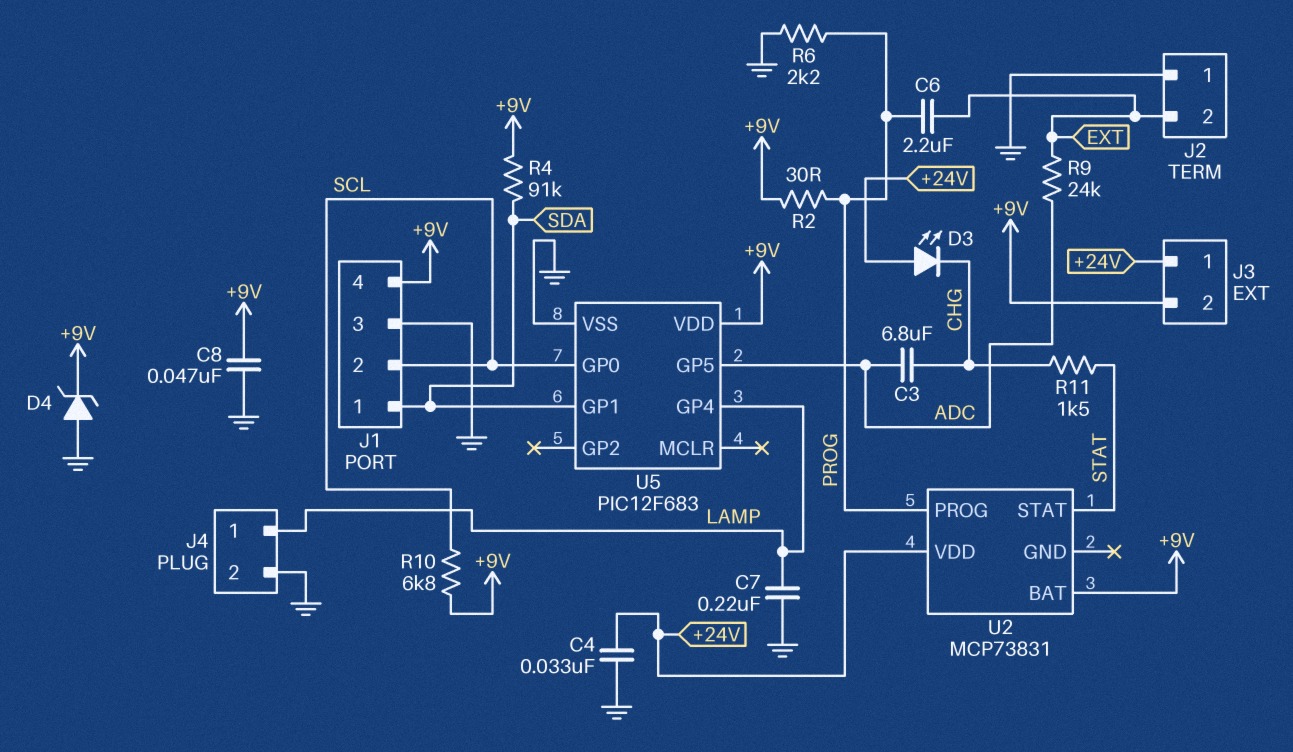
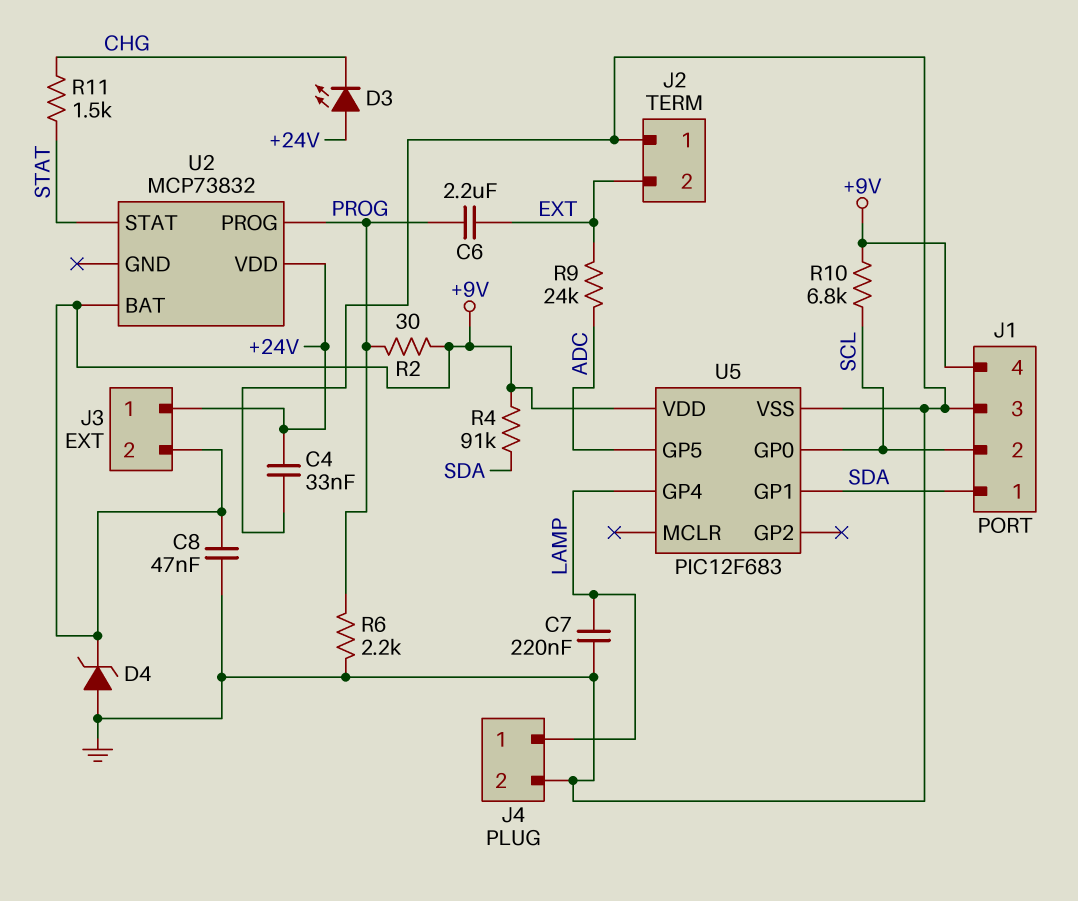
C3: 6.8uF (ADC, CHG) -> none
U2: MCP73831 -> MCP73832

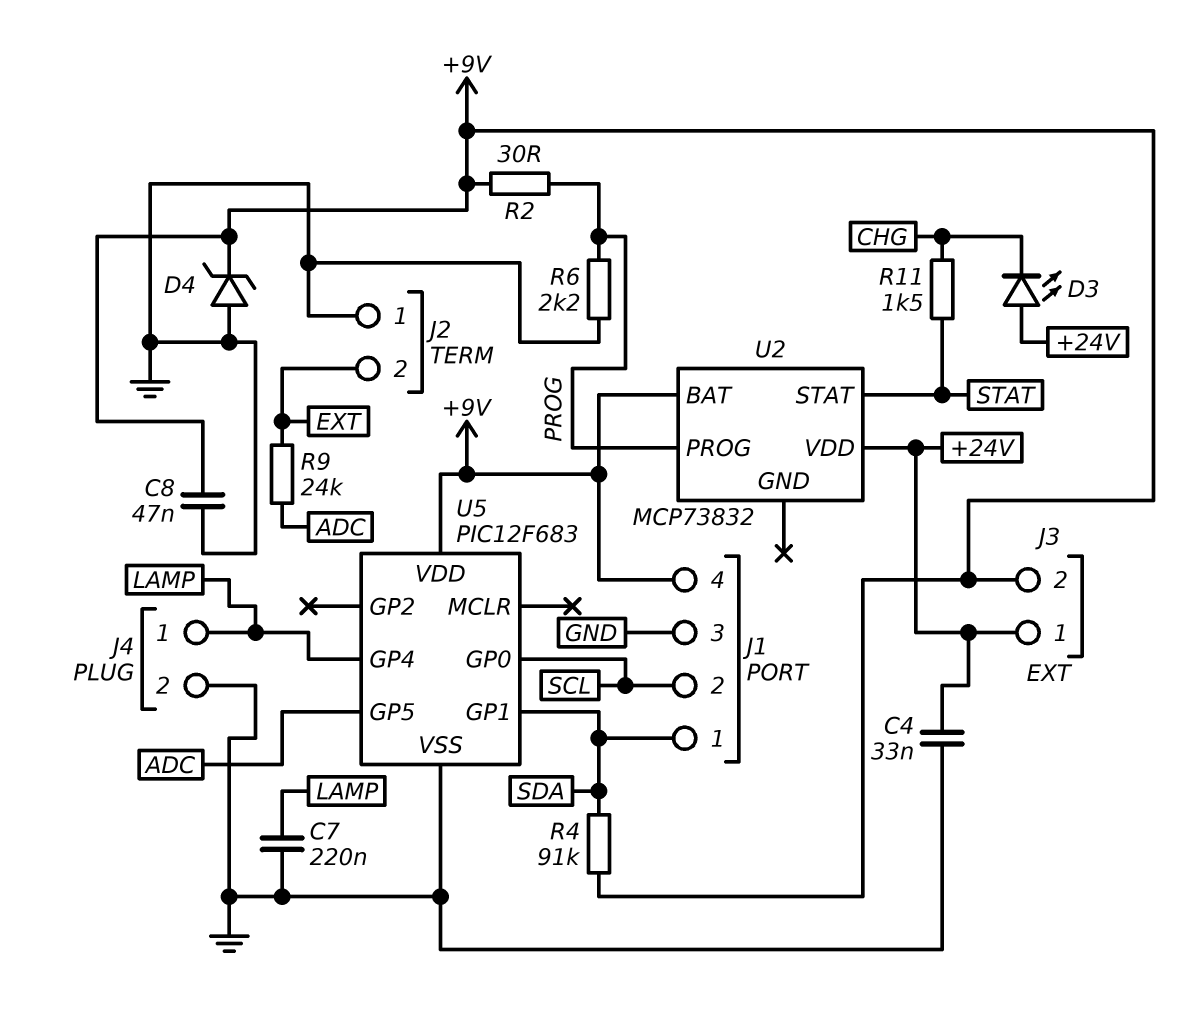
C6: 2.2uF (EXT, PROG) -> none
R10: 6.8k (+9V, SCL) -> none

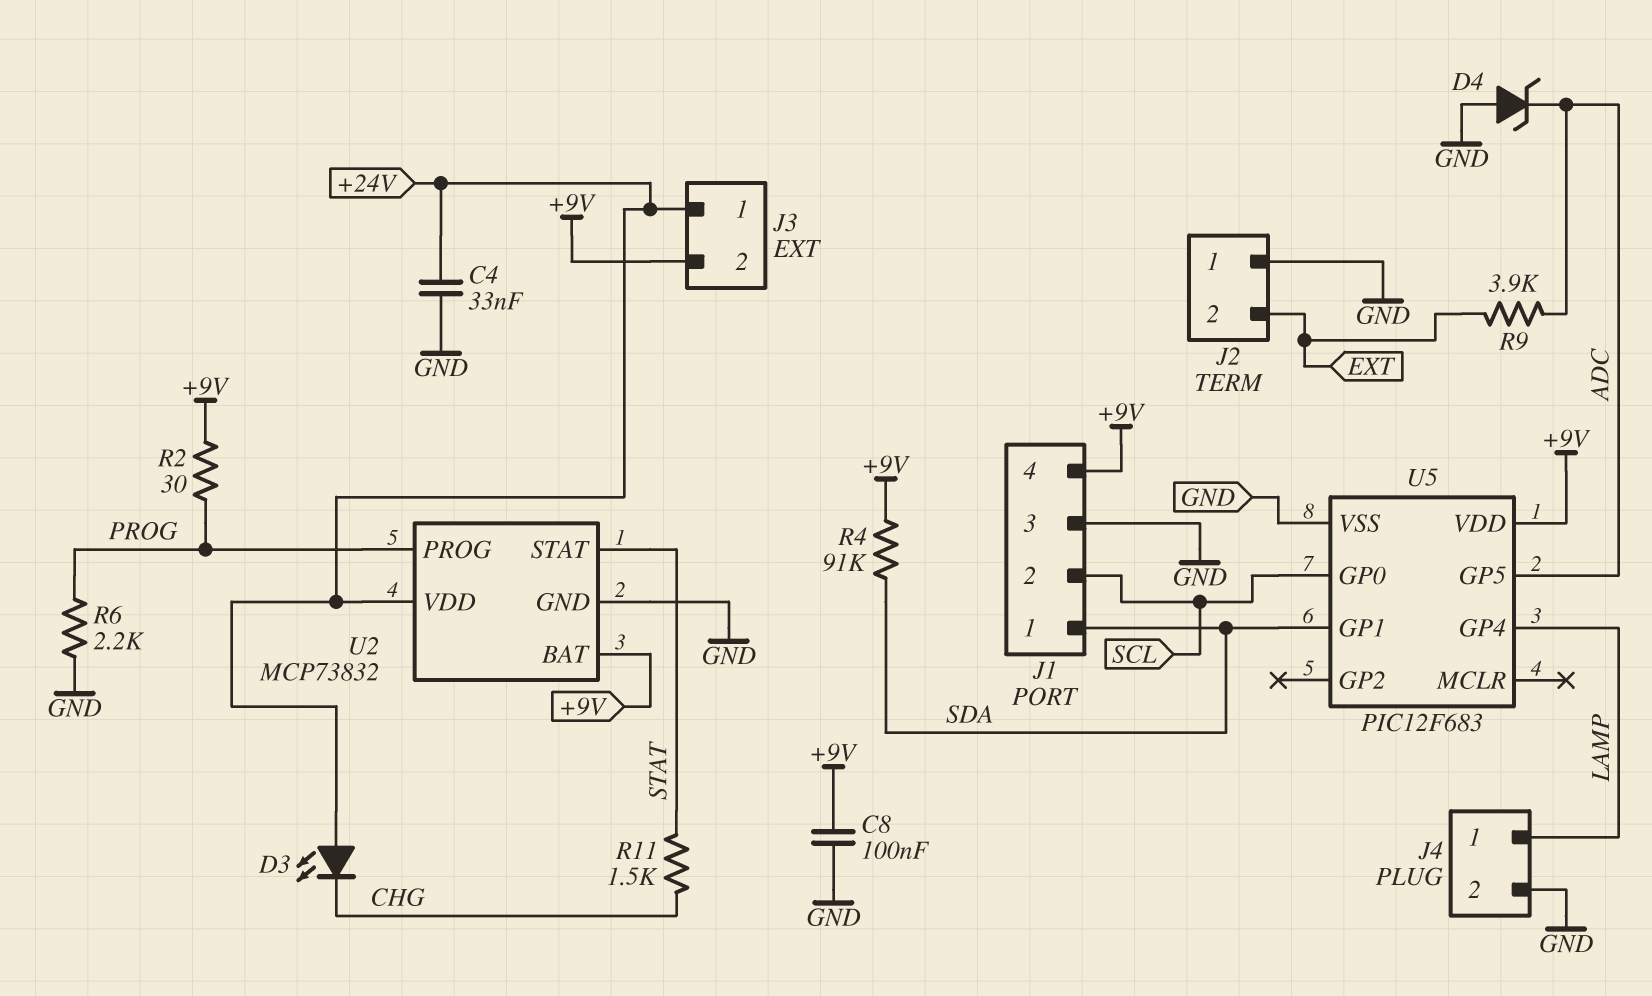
C7: 220nF (GND, LAMP) -> none
C8: 47nF (+9V, GND) -> 100nF (+9V, GND)
D4: zener (A GND, K +9V) -> zener (A GND, K ADC)
R9: 24k (ADC, EXT) -> 3.9k (ADC, EXT)
U2 pin GND: none -> GND

